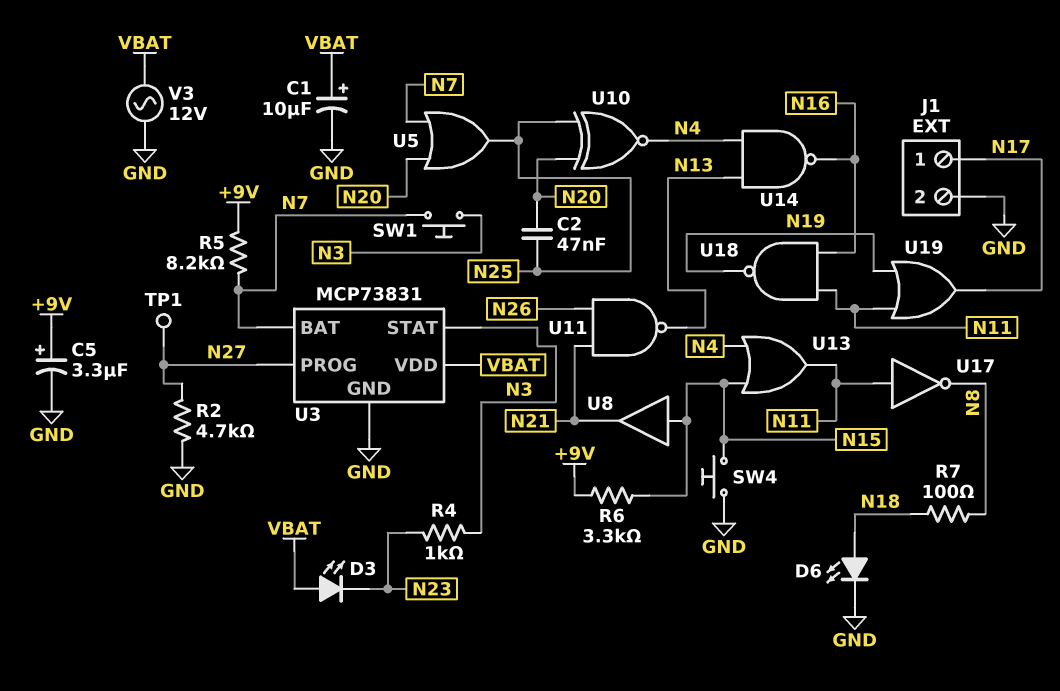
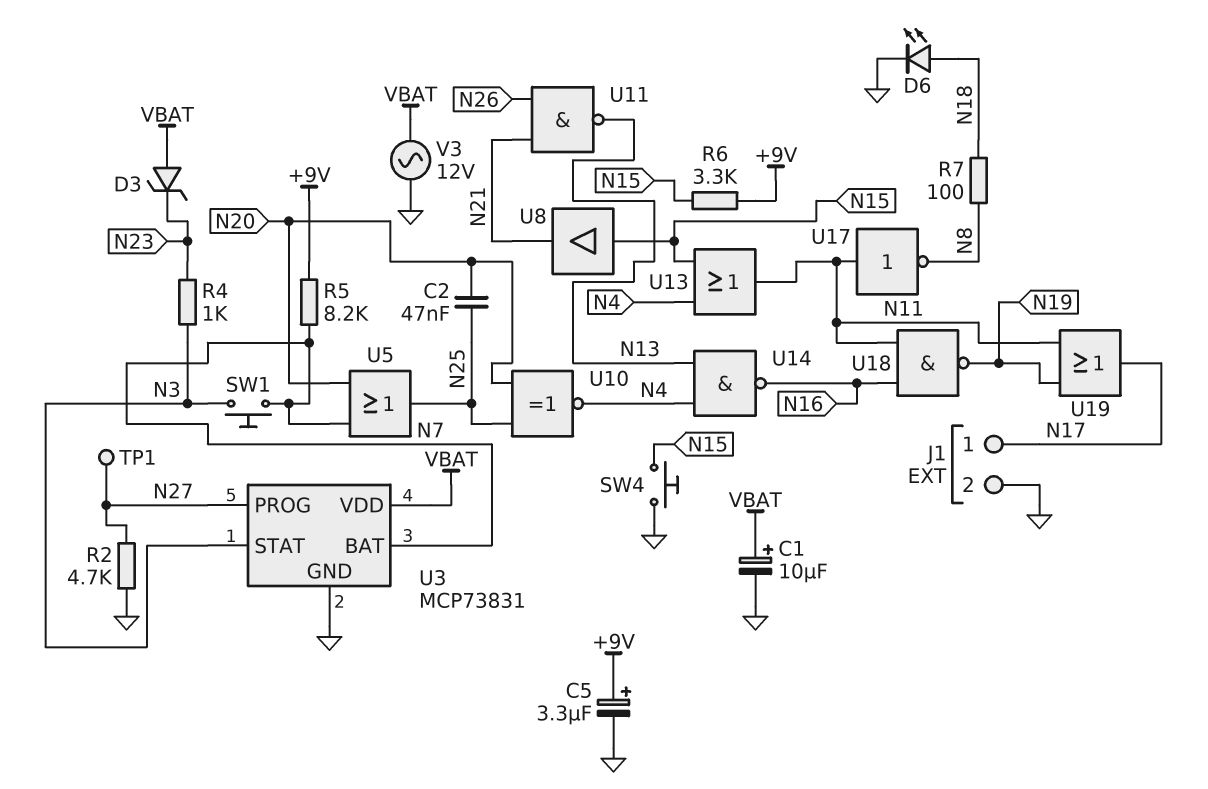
D3: LED (A VBAT, K N23) -> zener (A VBAT, K N23)

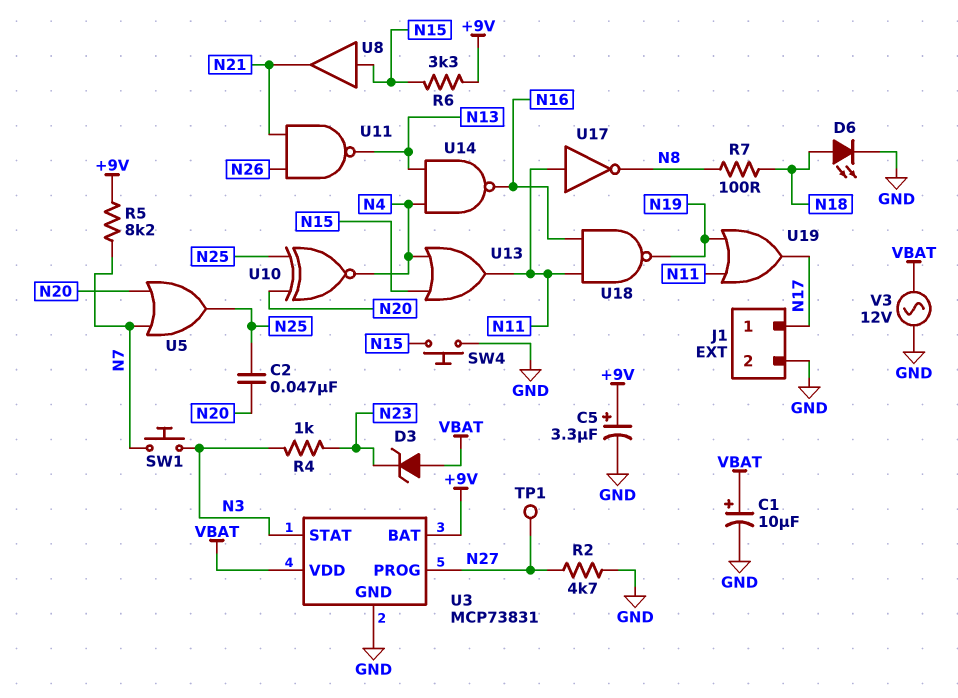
U3 pin BAT: N7 -> +9V

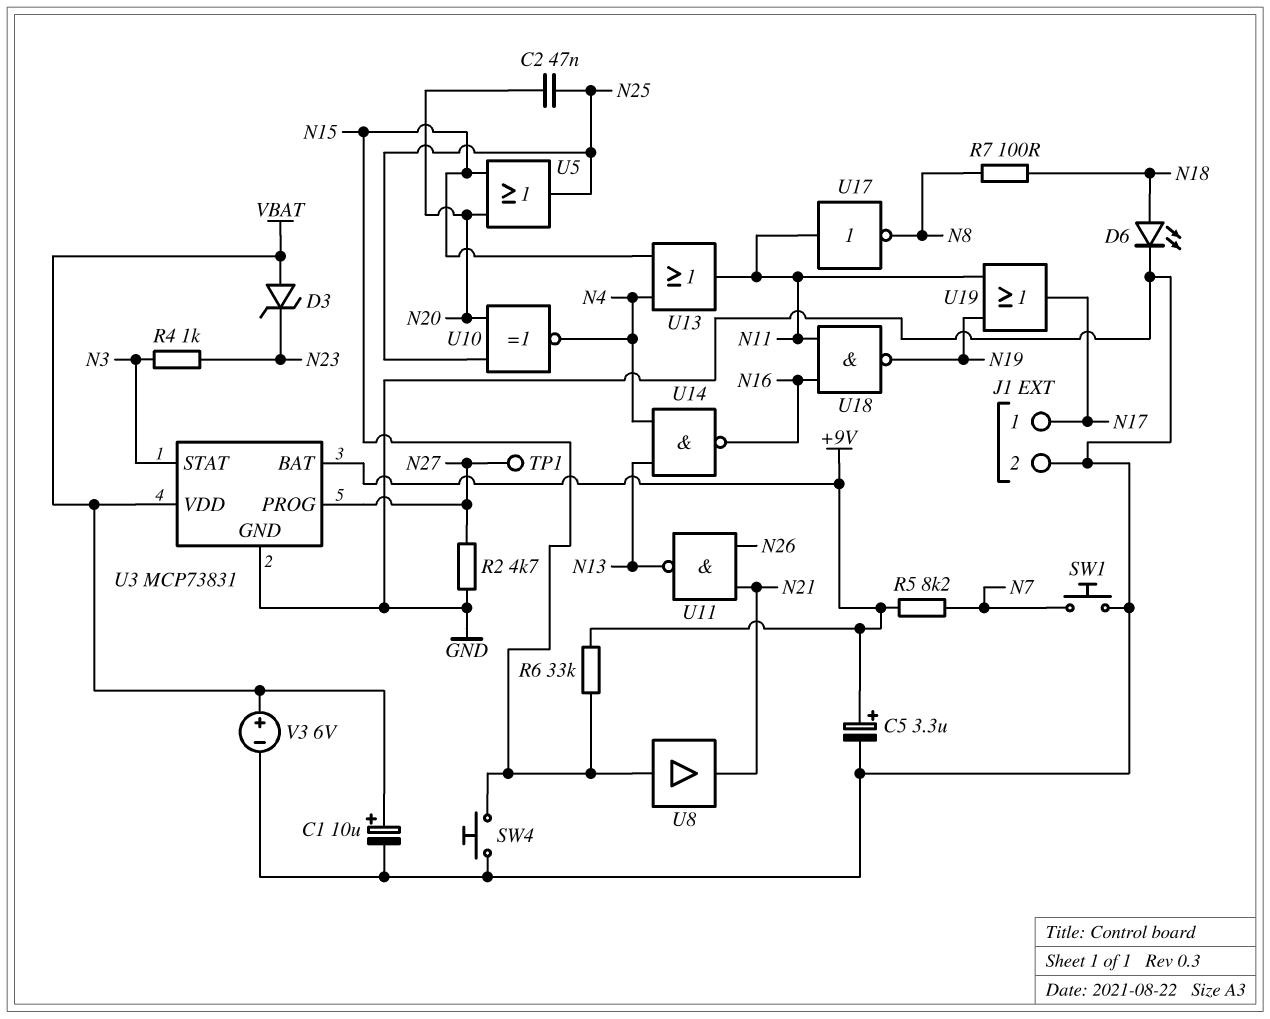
R6: 3.3k (+9V, N15) -> 33k (+9V, N15)
SW1: button (N3, N7) -> button (GND, N7)
U5: OR (in N7, in N20, out N25) -> OR (in N15, in N20, out N25)
V3: AC 12V (GND, VBAT) -> 6V (plus VBAT, minus GND)

